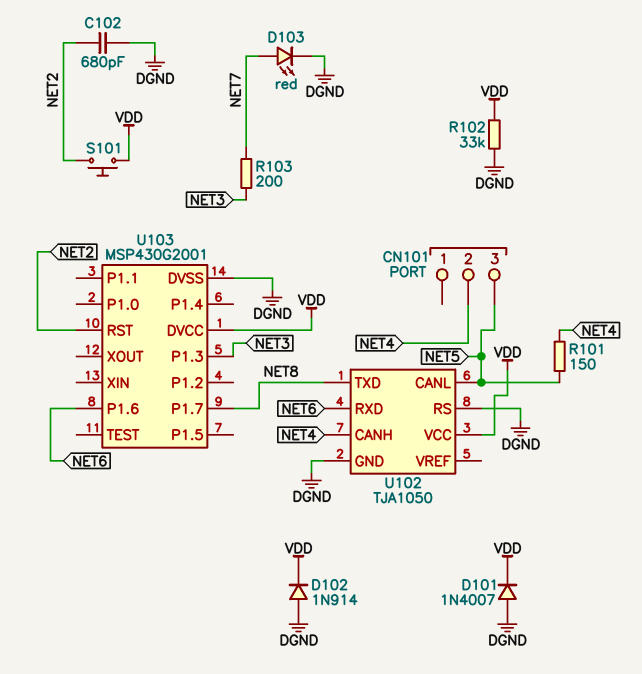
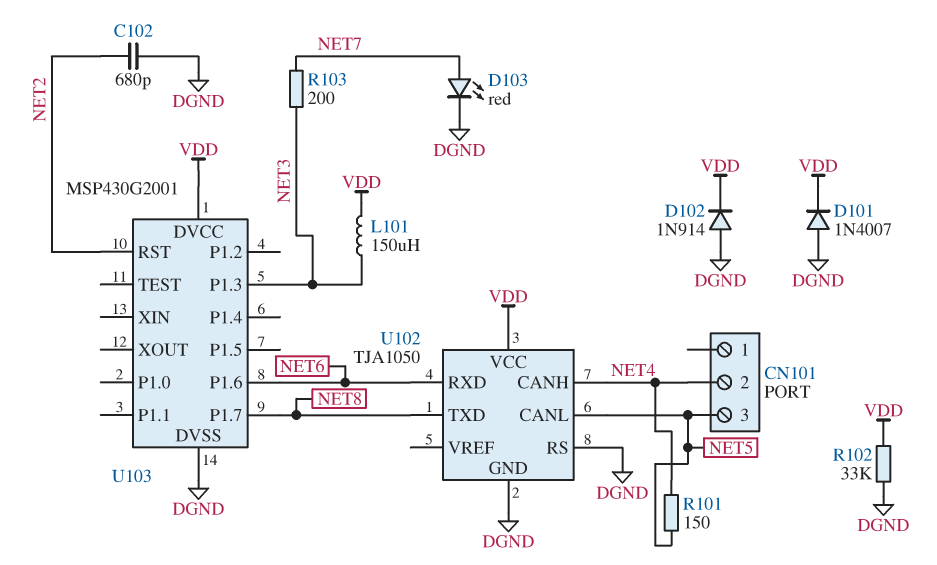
L101: none -> 150uH (NET3, VDD)
S101: button (NET2, VDD) -> none

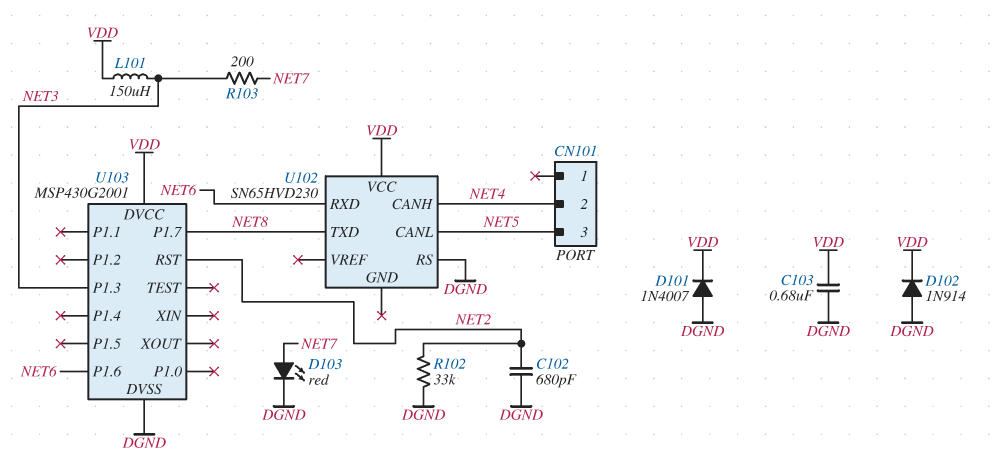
C103: none -> 680nF (DGND, VDD)
R101: 150 (NET4, NET5) -> none
R102: 33k (DGND, VDD) -> 33k (DGND, NET2)
U102: TJA1050 -> SN65HVD230
U102 pin GND: DGND -> none

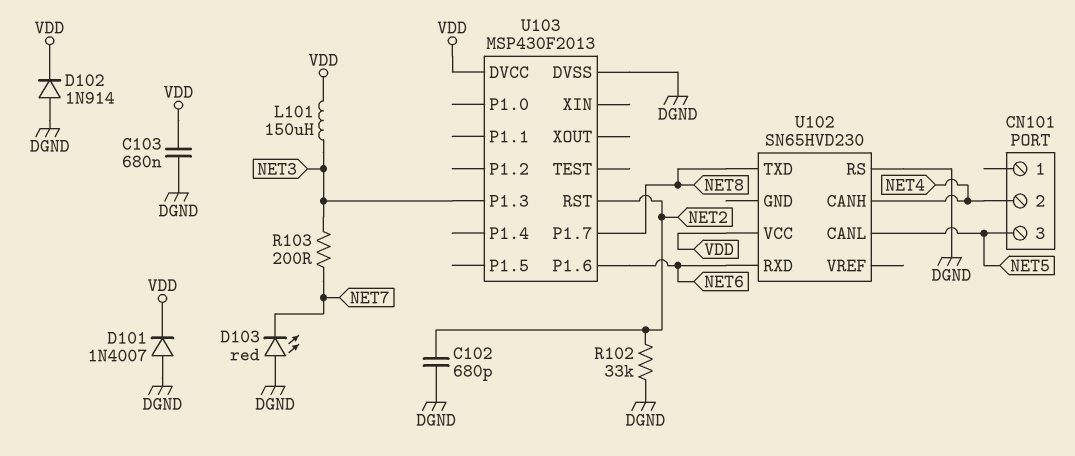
D103: LED red (A NET7, K DGND) -> LED red (A DGND, K NET7)
U103: MSP430G2001 -> MSP430F2013

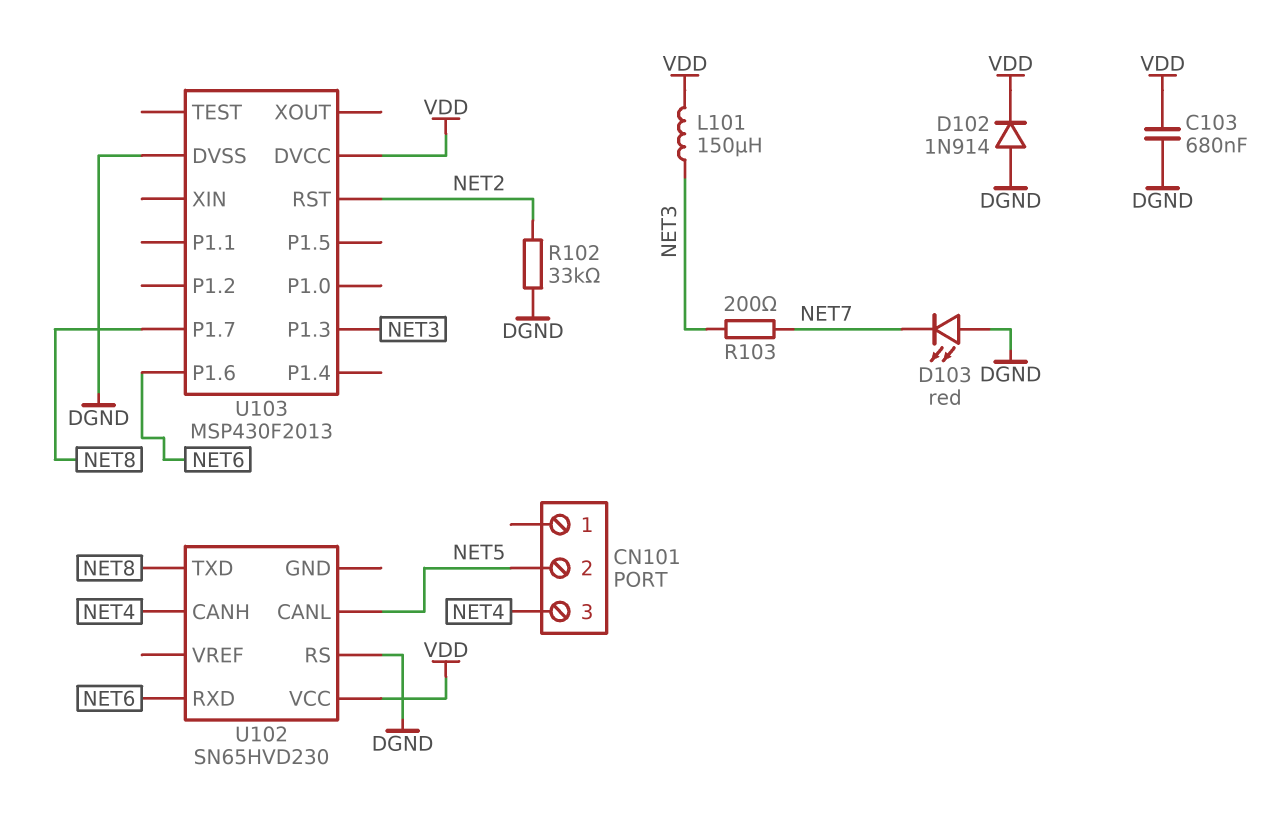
C102: 680pF (DGND, NET2) -> none
CN101 pin 2: NET4 -> NET5
CN101 pin 3: NET5 -> NET4
D101: diode 1N4007 (A DGND, K VDD) -> none

